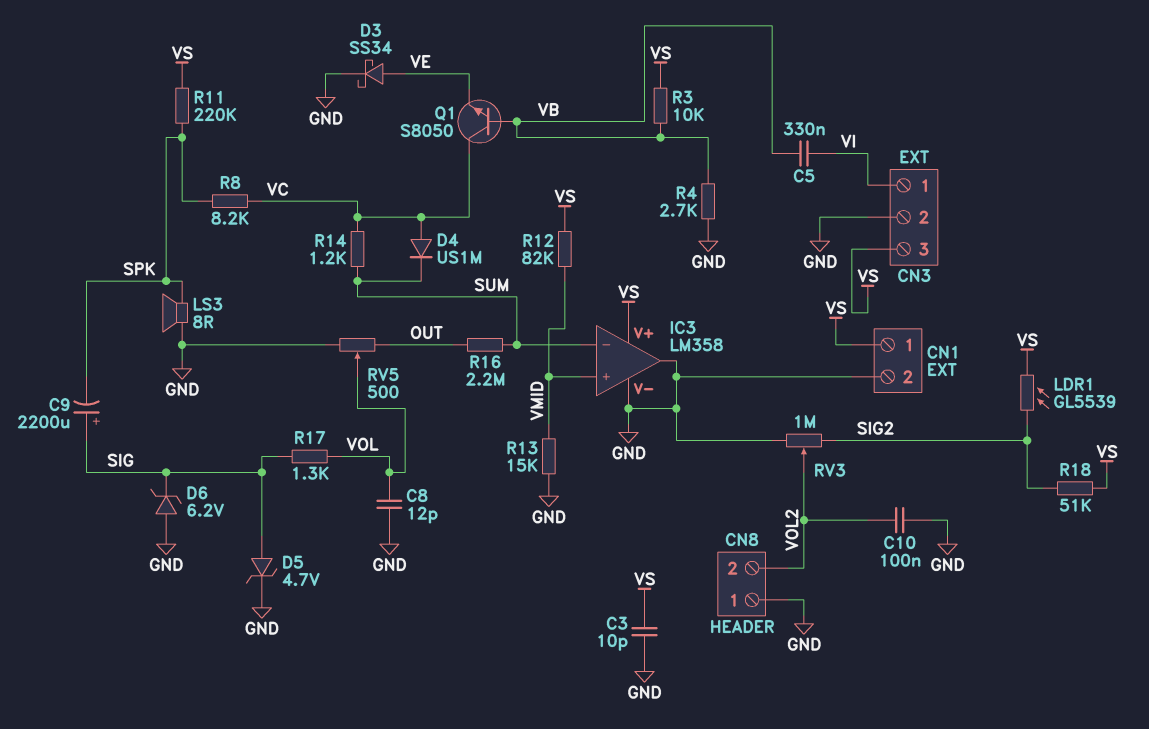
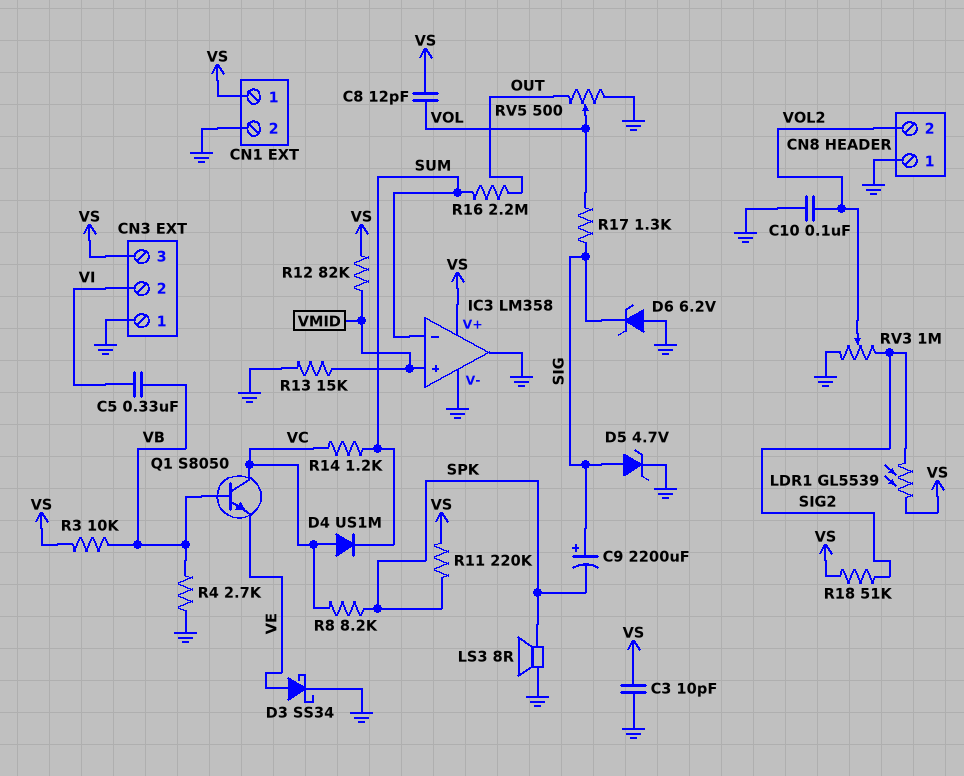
C8: 12pF (GND, VOL) -> 12pF (VOL, VS)
CN3 pin 1: VI -> GND
CN3 pin 2: GND -> VI

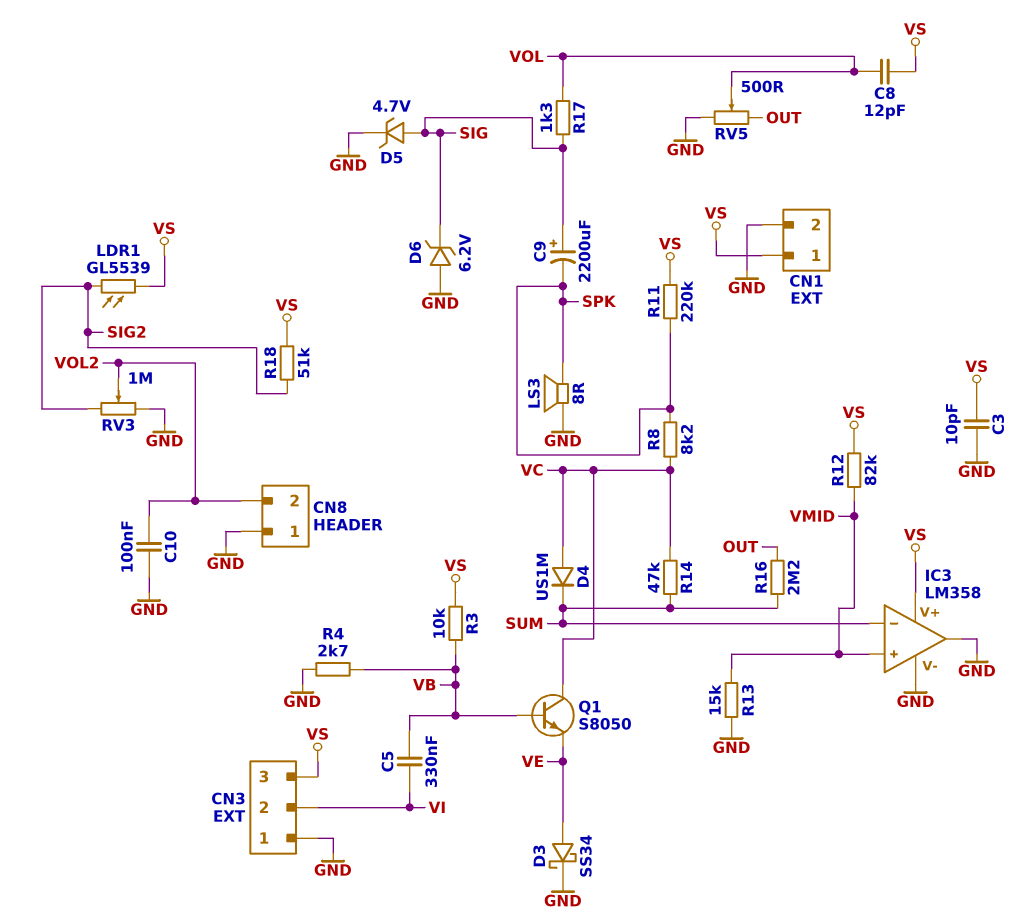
R14: 1.2k (SUM, VC) -> 47k (SUM, VC)

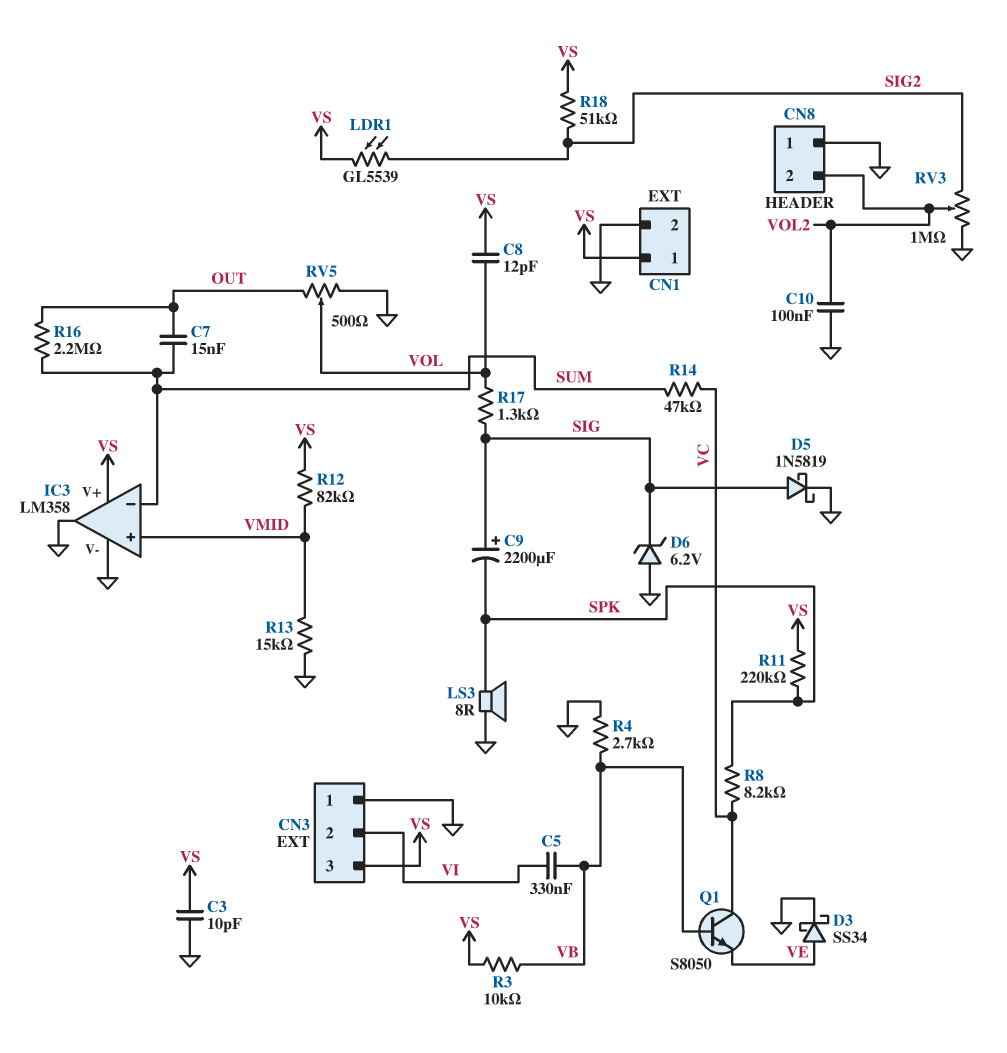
C7: none -> 15nF (OUT, SUM)
D4: diode US1M (A VC, K SUM) -> none
D5: zener 4.7V (A SIG, K GND) -> schottky 1N5819 (A SIG, K GND)

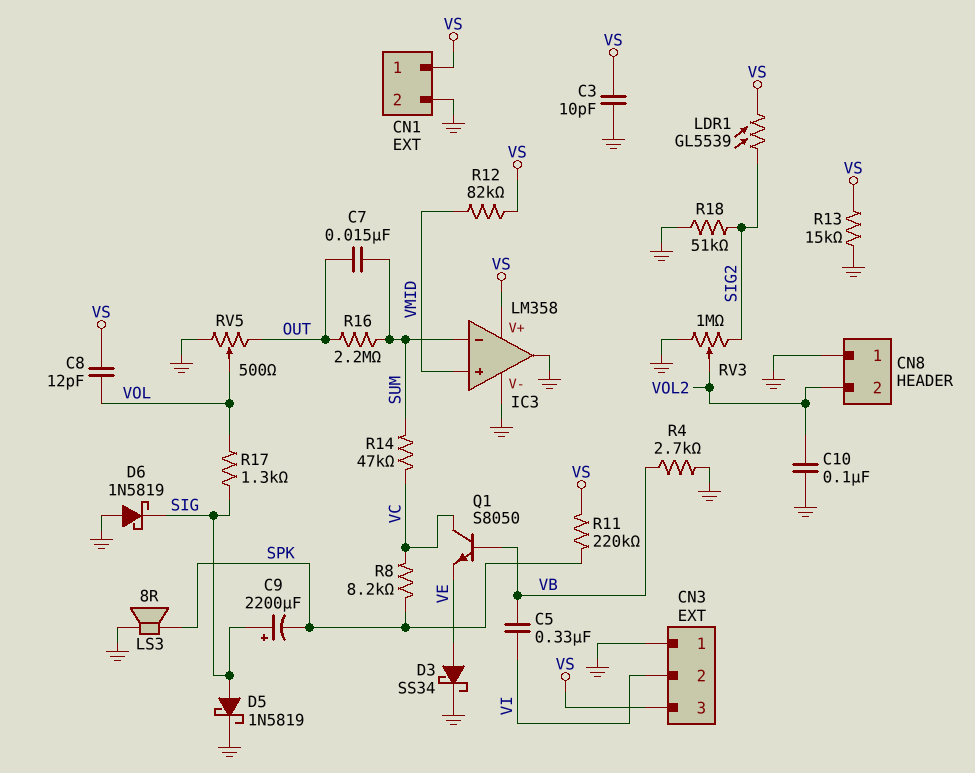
D6: zener 6.2V (A GND, K SIG) -> schottky 1N5819 (A GND, K SIG)
R3: 10k (VB, VS) -> none
R13: 15k (GND, VMID) -> 15k (GND, VS)
R18: 51k (SIG2, VS) -> 51k (GND, SIG2)

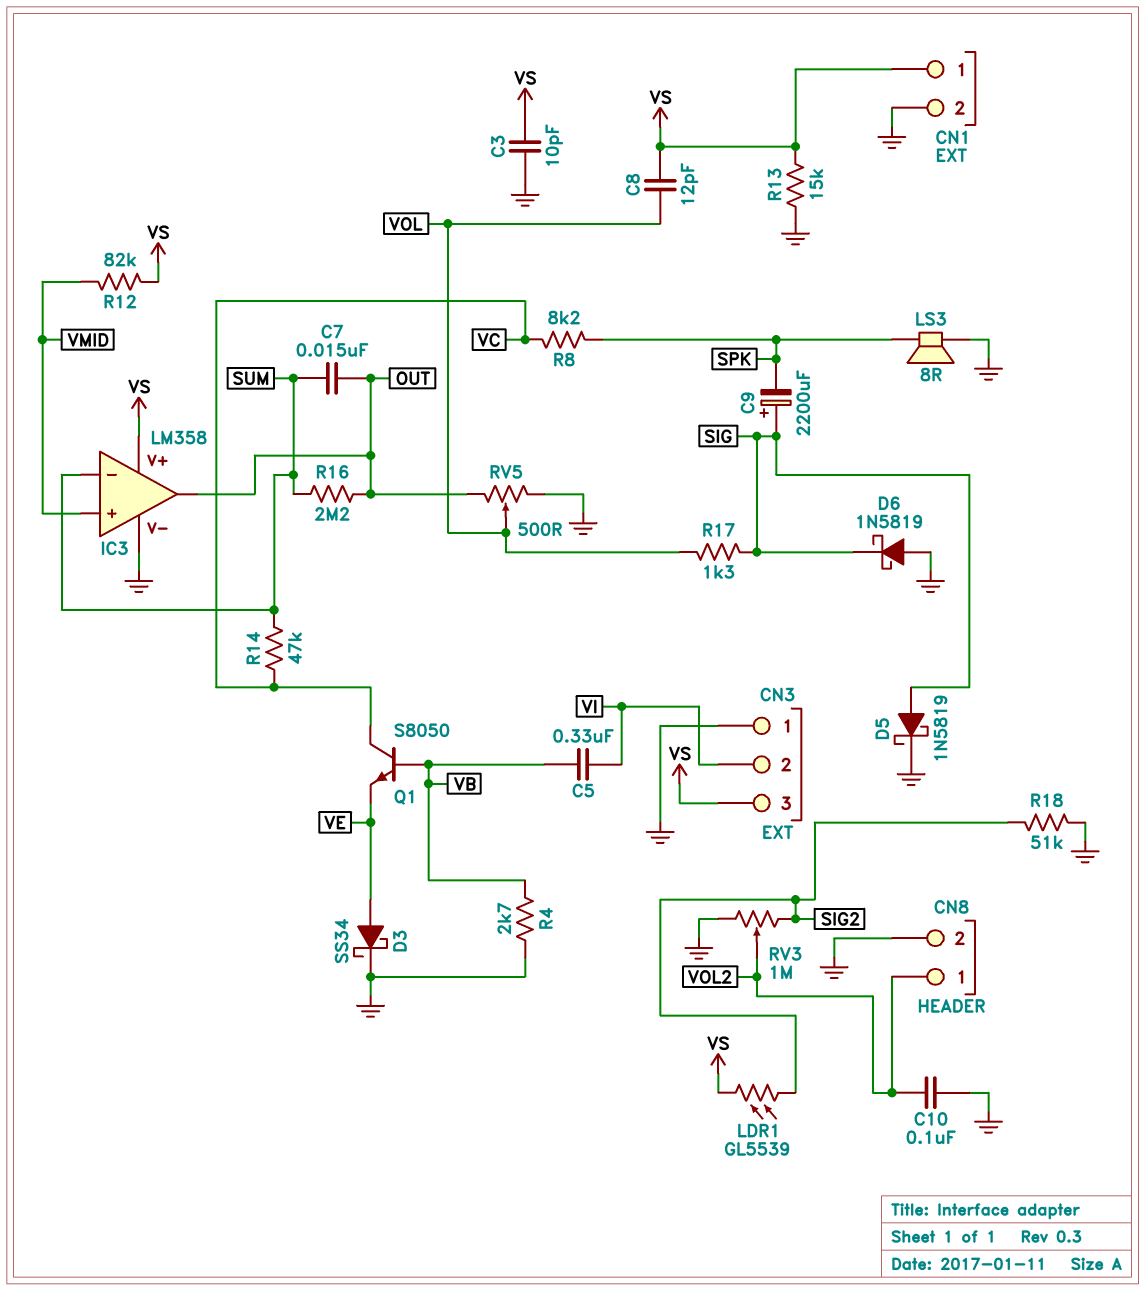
CN8 pin 1: GND -> VOL2
CN8 pin 2: VOL2 -> GND
IC3 pin out: GND -> OUT
R11: 220k (SPK, VS) -> none

